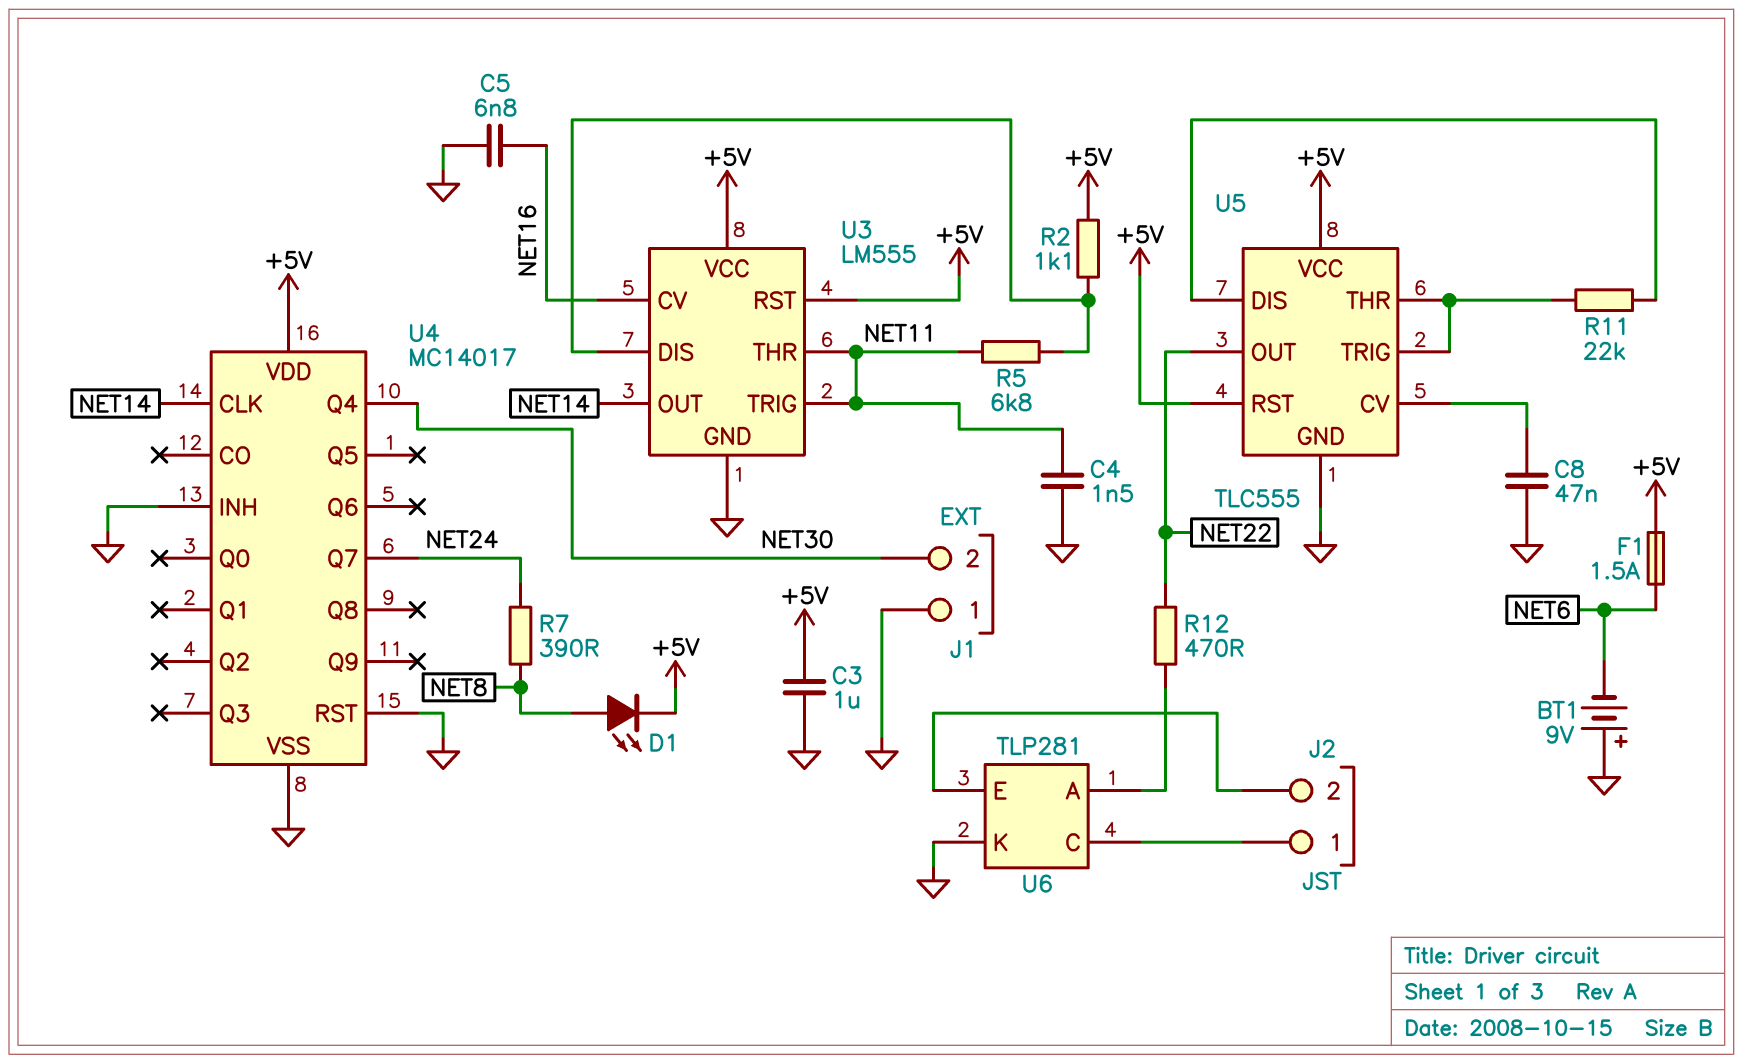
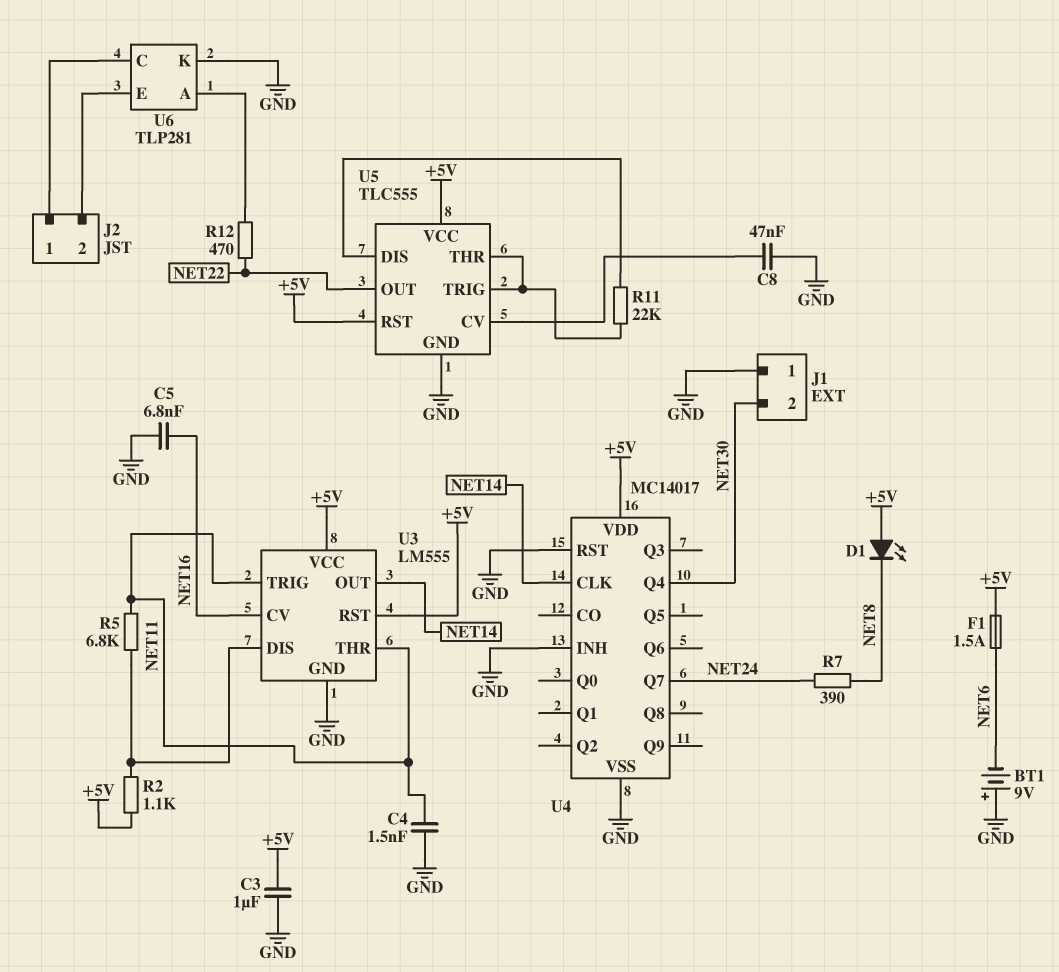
D1: LED (A NET8, K +5V) -> LED (A +5V, K NET8)

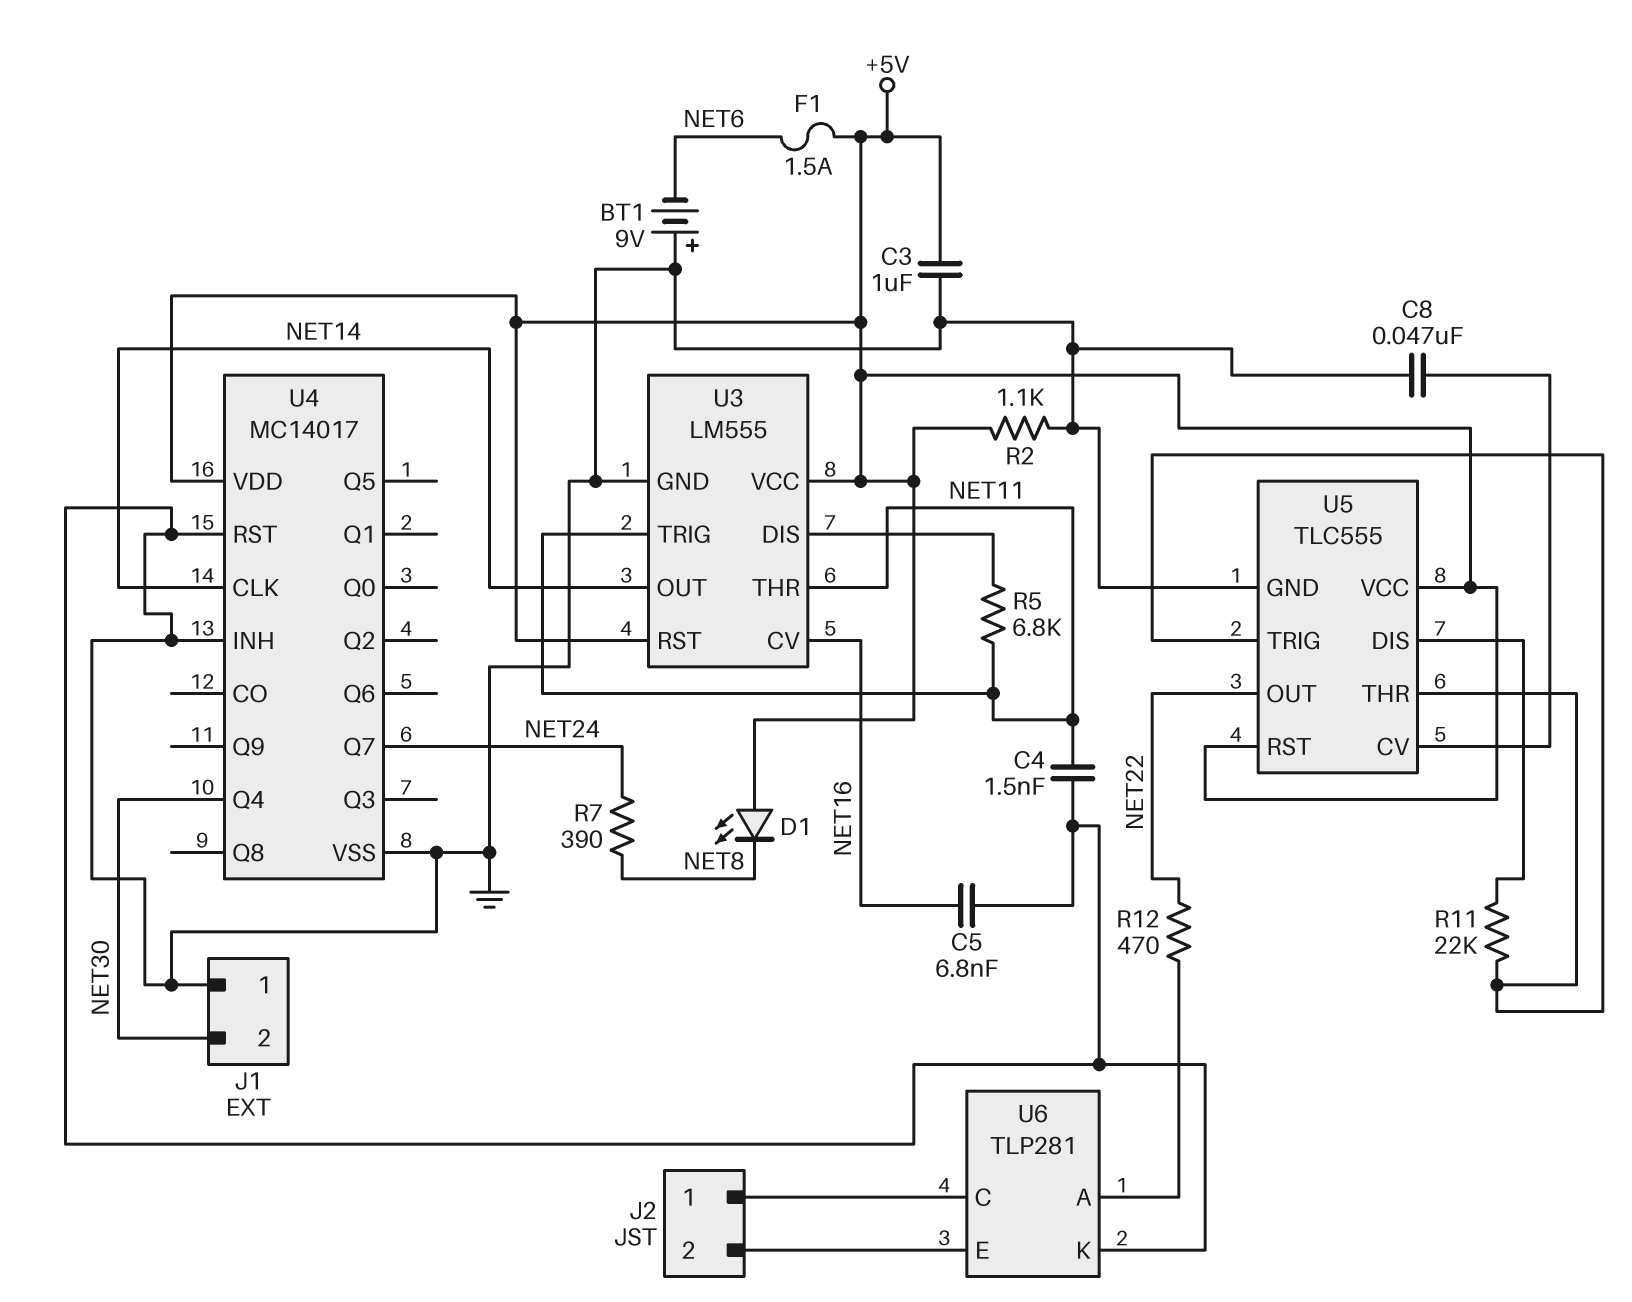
R2: 1.1k (+5V, U3/DIS) -> 1.1k (+5V, GND)

